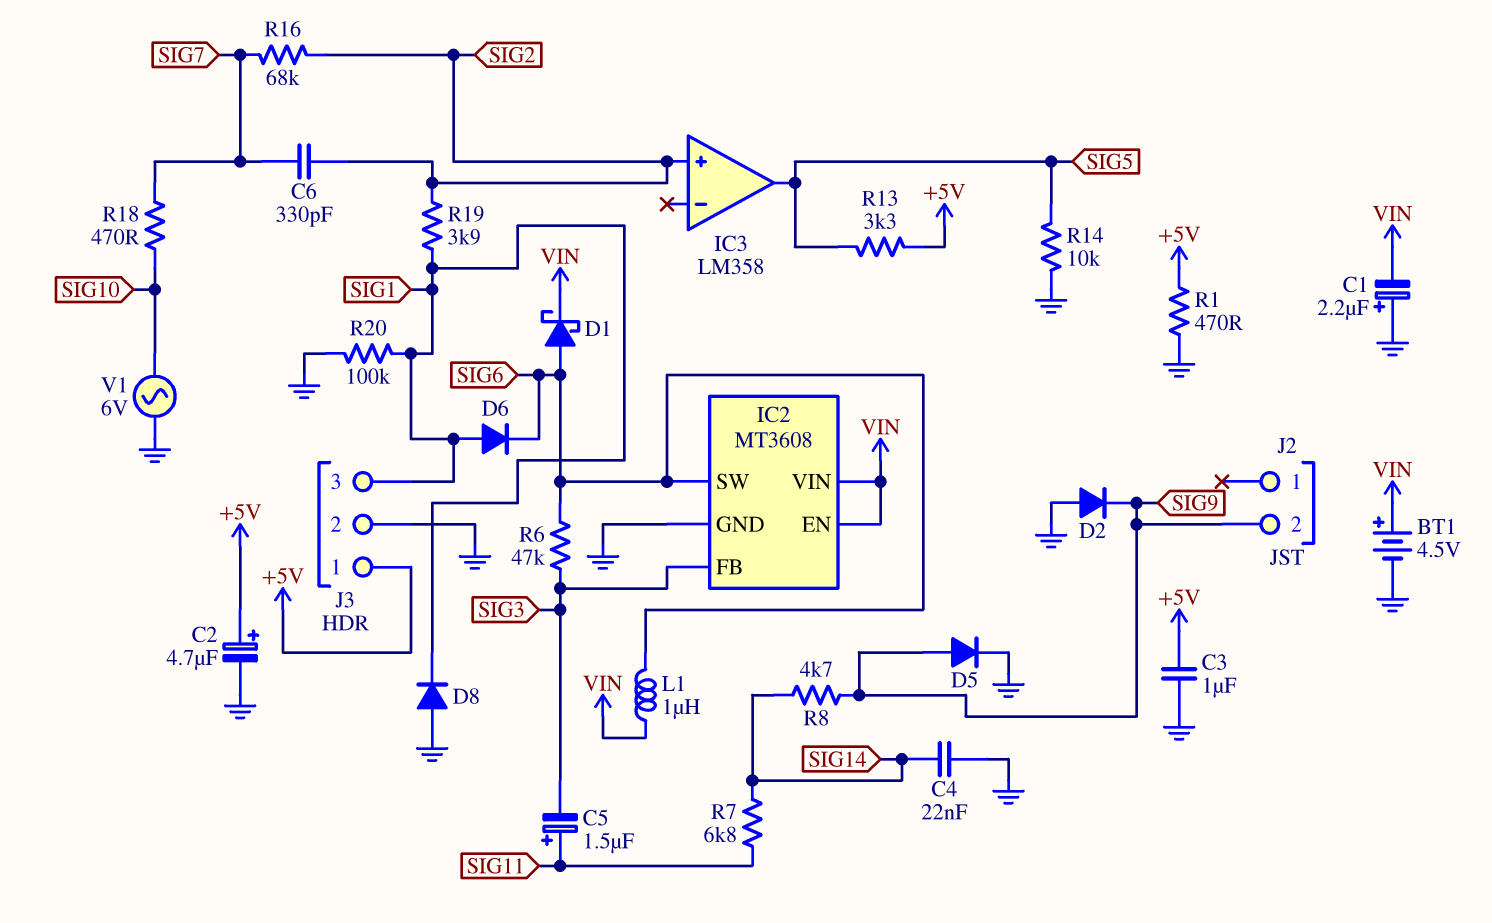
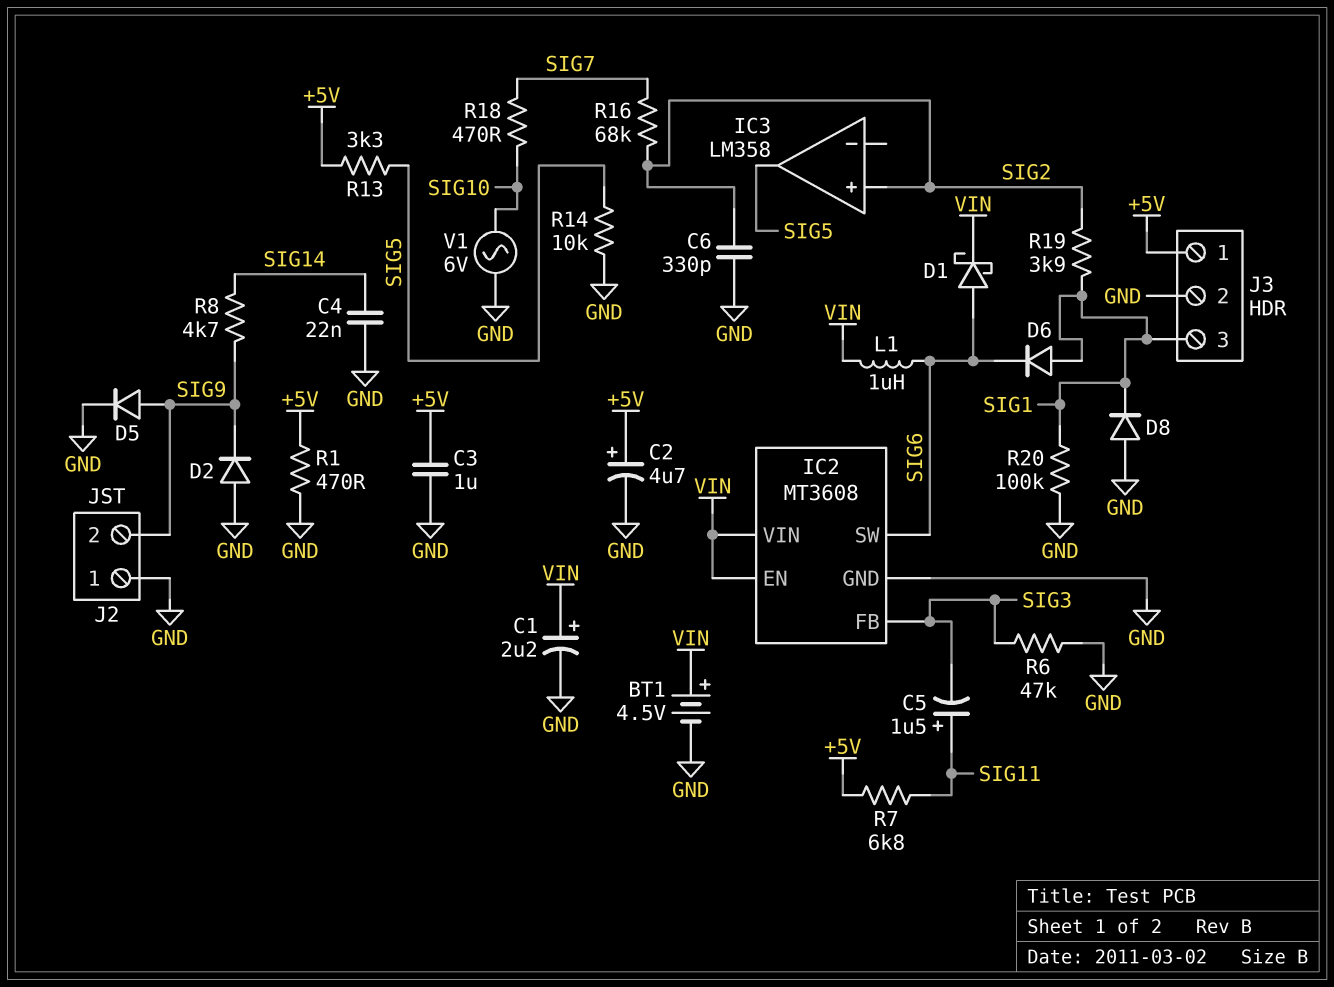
C1: 2.2uF (plus GND, minus VIN) -> 2.2uF (plus VIN, minus GND)
C6: 330pF (SIG2, SIG7) -> 330pF (GND, SIG2)
J2 pin 1: none -> GND
R6: 47k (SIG3, SIG6) -> 47k (GND, SIG3)
R7: 6.8k (SIG11, SIG14) -> 6.8k (+5V, SIG11)

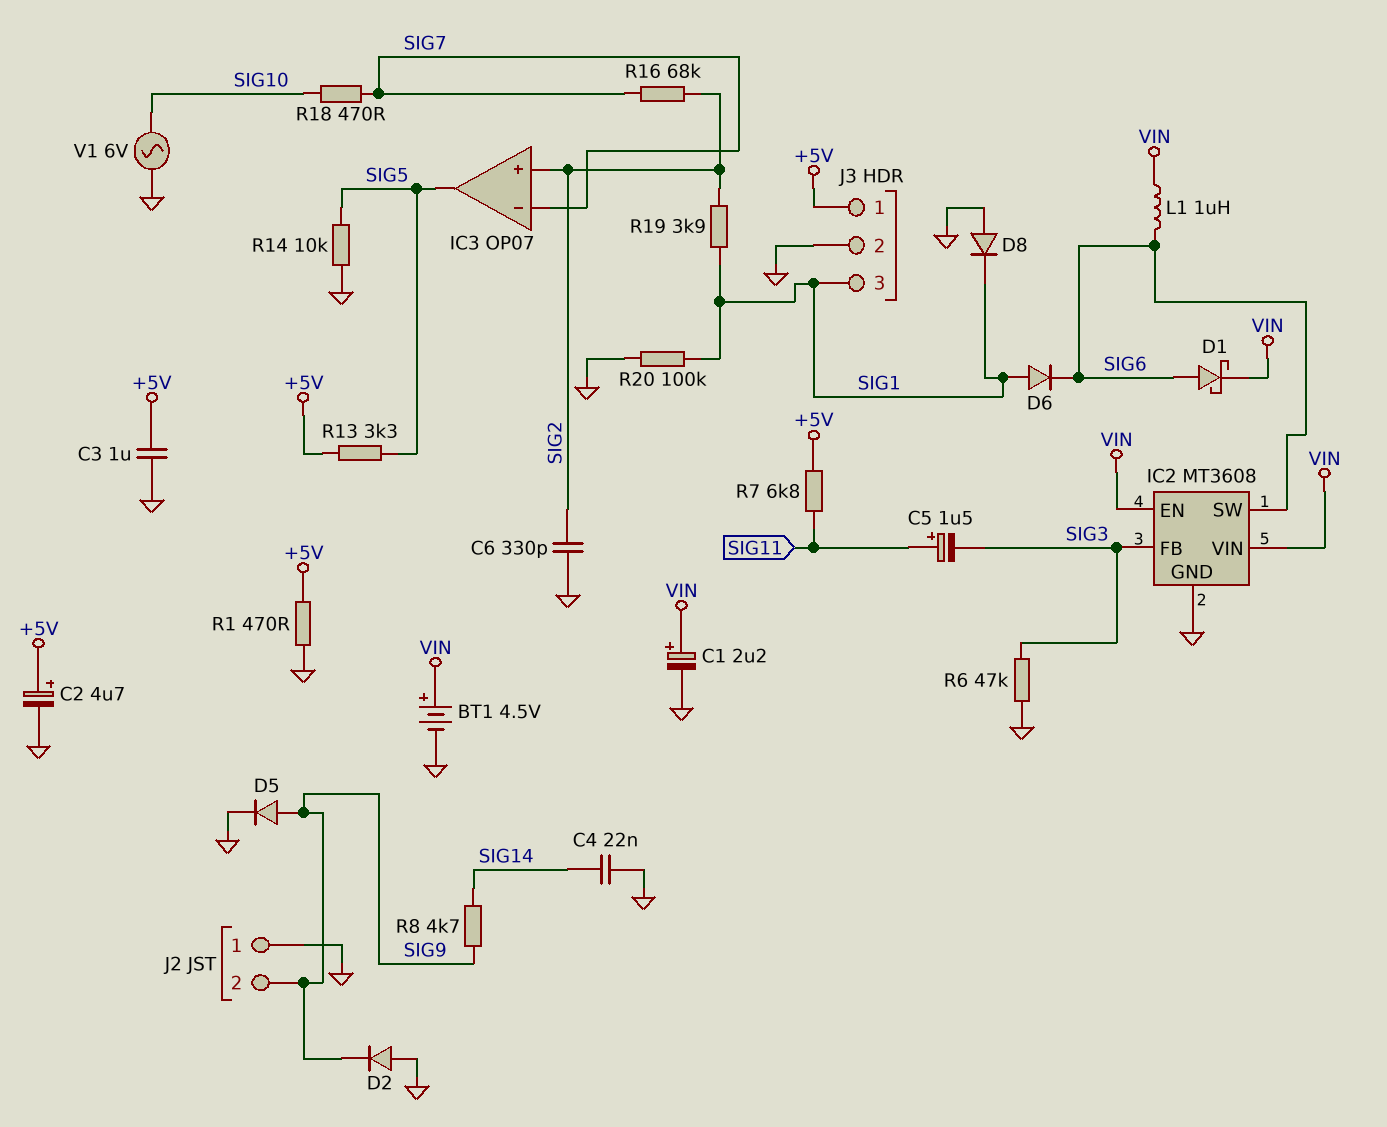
IC3: LM358 -> OP07
IC3 pin in-: none -> SIG7

